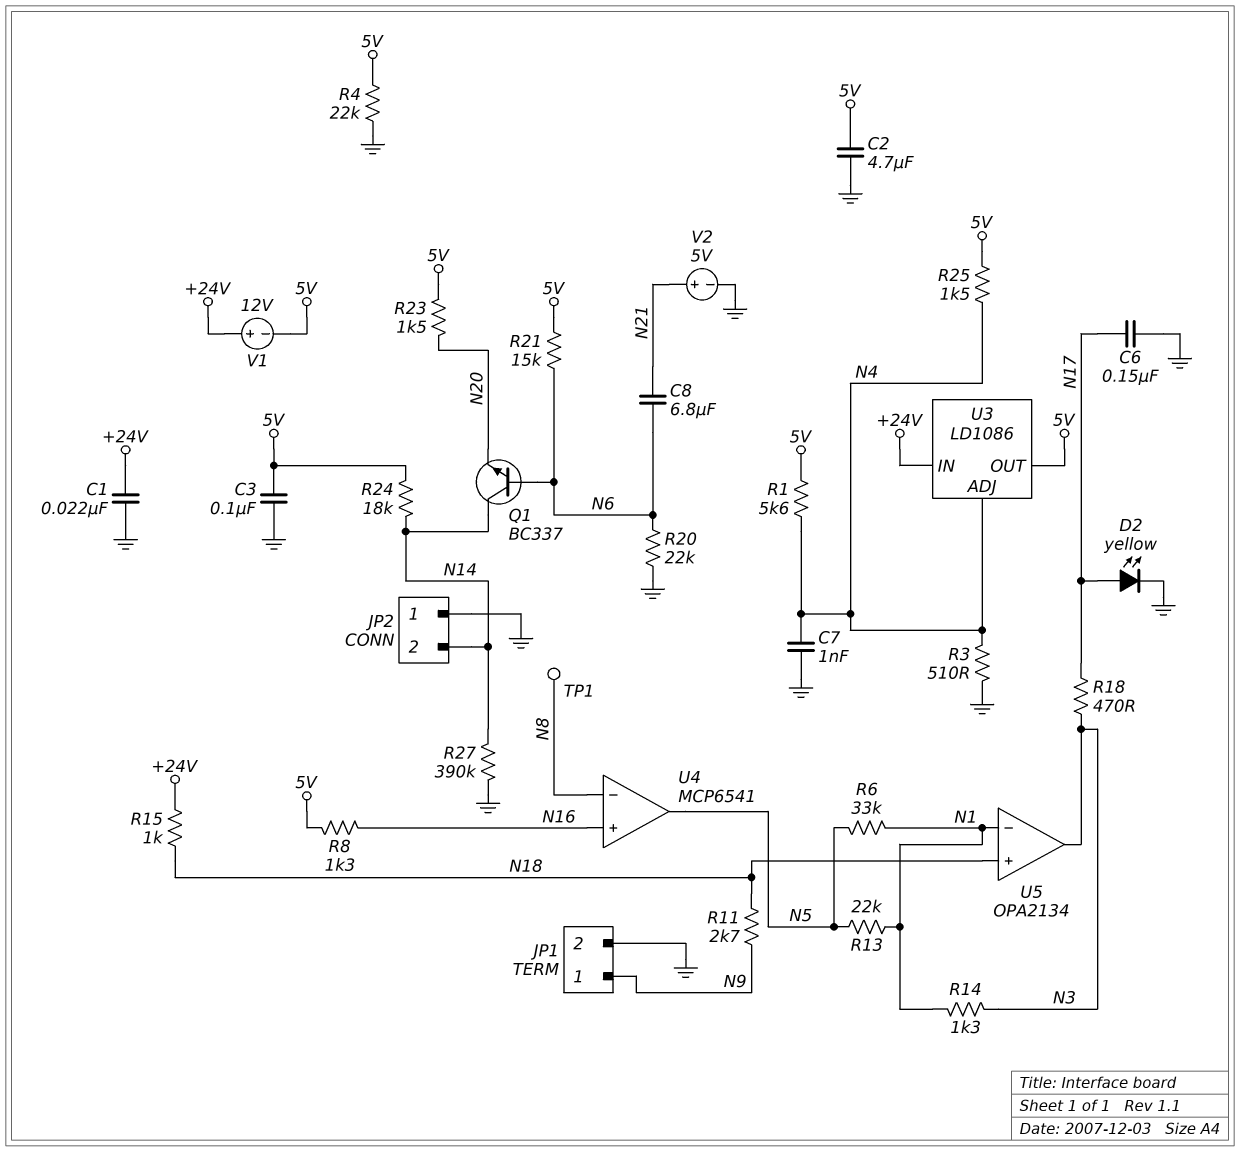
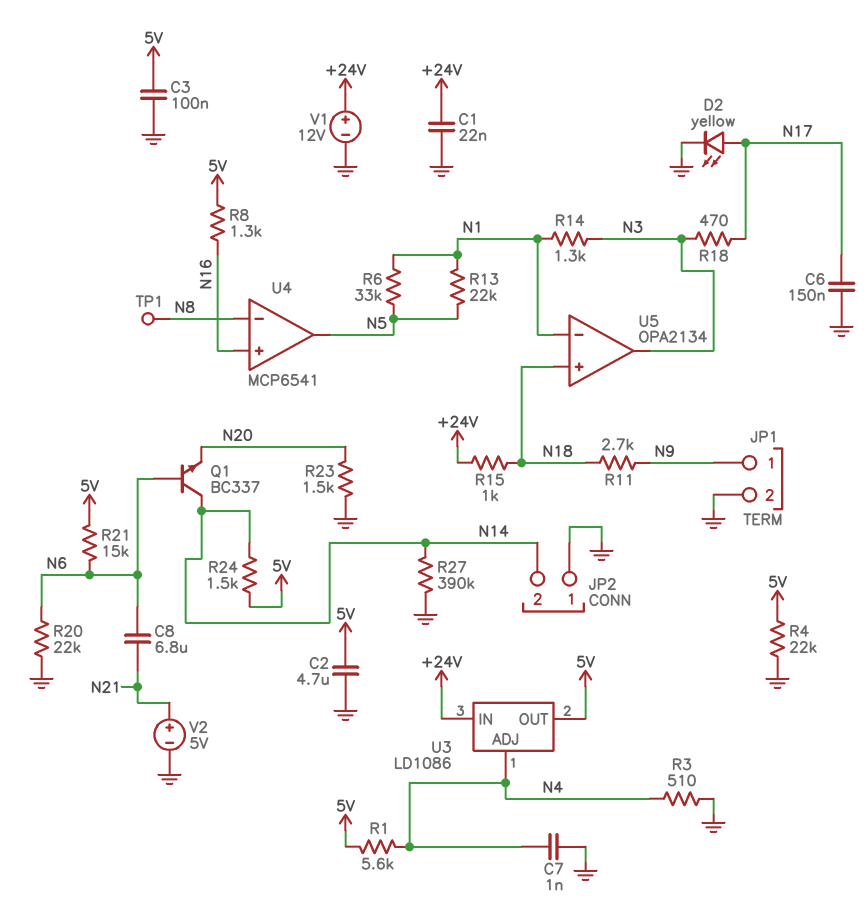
R23: 1.5k (5V, N20) -> 1.5k (GND, N20)
R24: 18k (5V, N14) -> 1.5k (5V, N14)
R25: 1.5k (5V, N4) -> none
V1: 12V (plus +24V, minus 5V) -> 12V (plus +24V, minus GND)

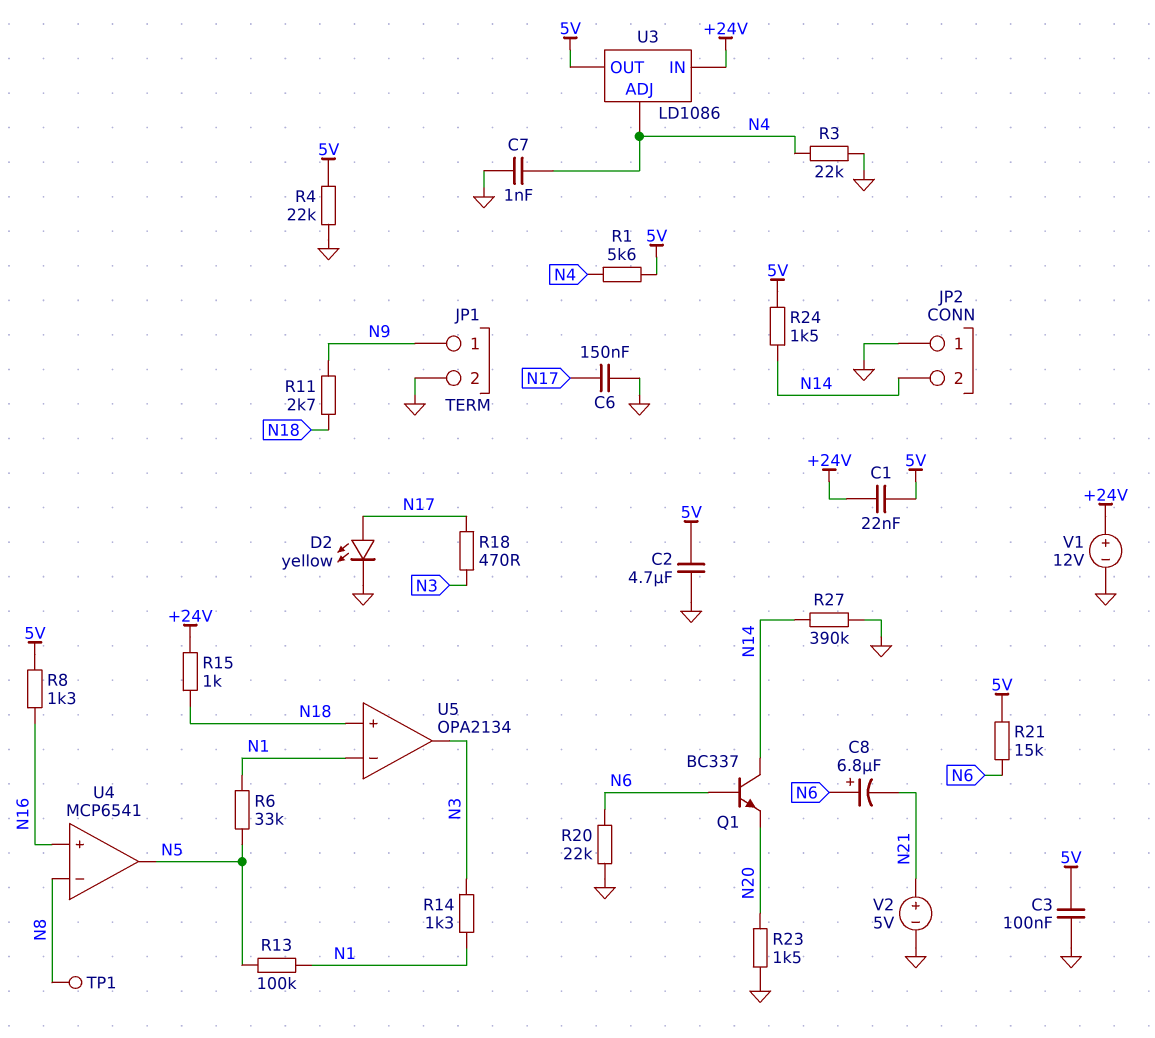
C1: 22nF (+24V, GND) -> 22nF (+24V, 5V)
C8: 6.8uF (N6, N21) -> 6.8uF (plus N6, minus N21)
R3: 510 (GND, N4) -> 22k (GND, N4)
R13: 22k (N1, N5) -> 100k (N1, N5)

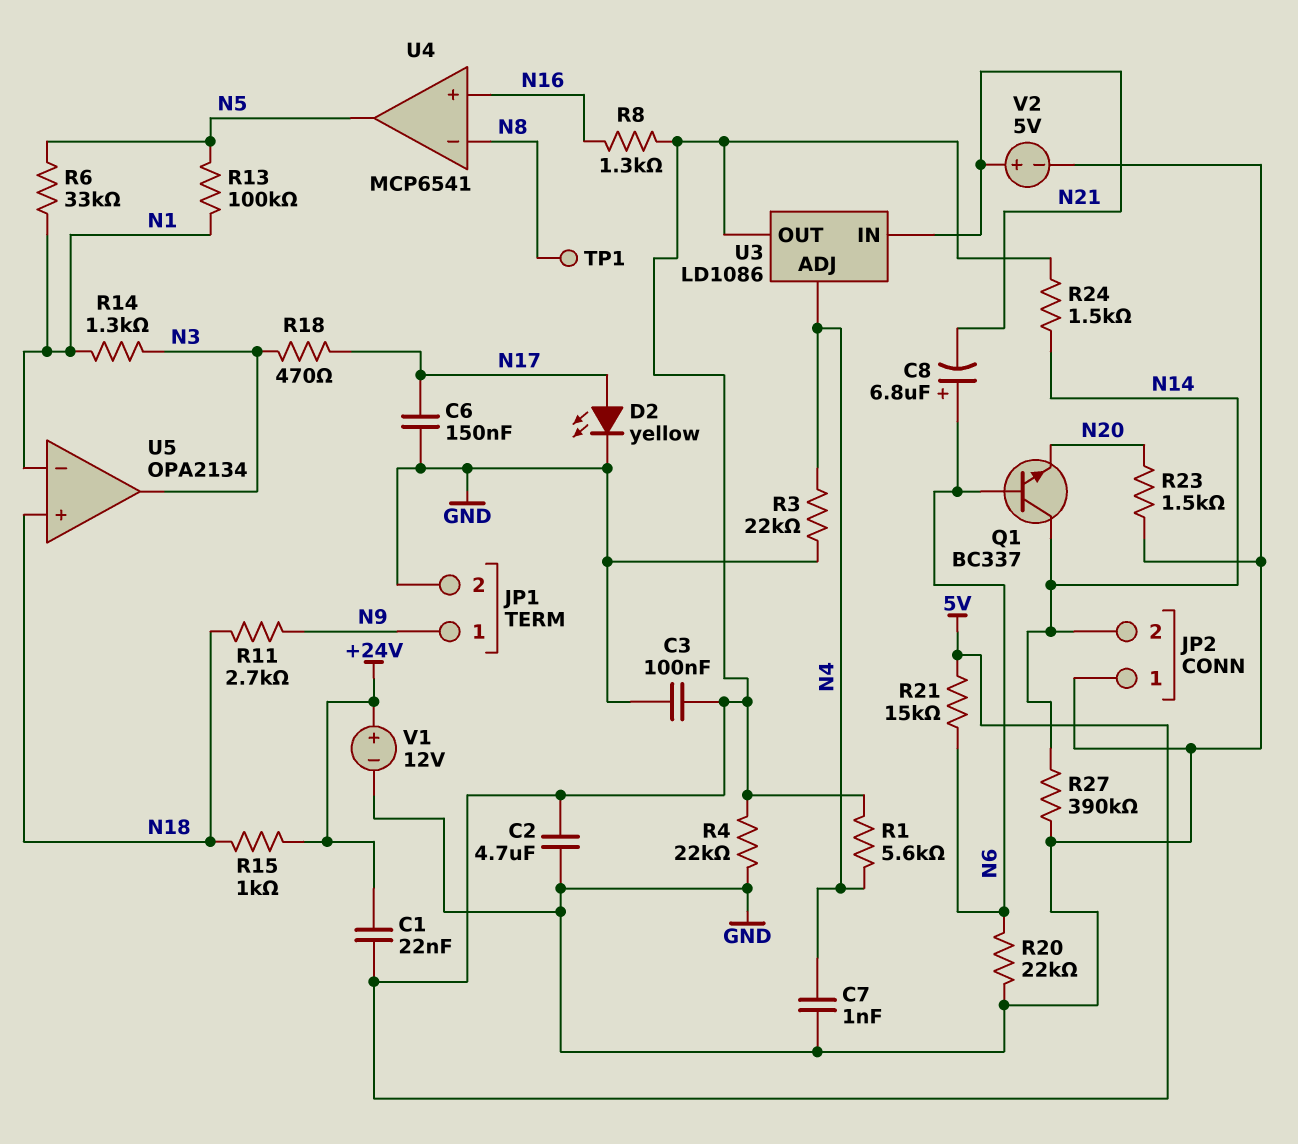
U3 pin IN: +24V -> N21

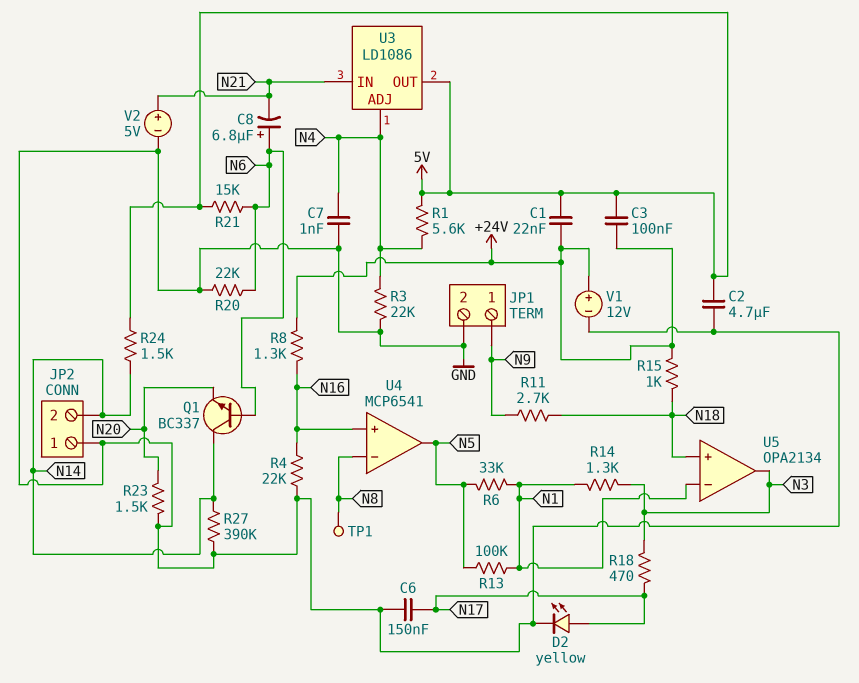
C3: 100nF (5V, GND) -> 100nF (+24V, 5V)
R4: 22k (5V, GND) -> 22k (GND, N16)
R8: 1.3k (5V, N16) -> 1.3k (+24V, N16)

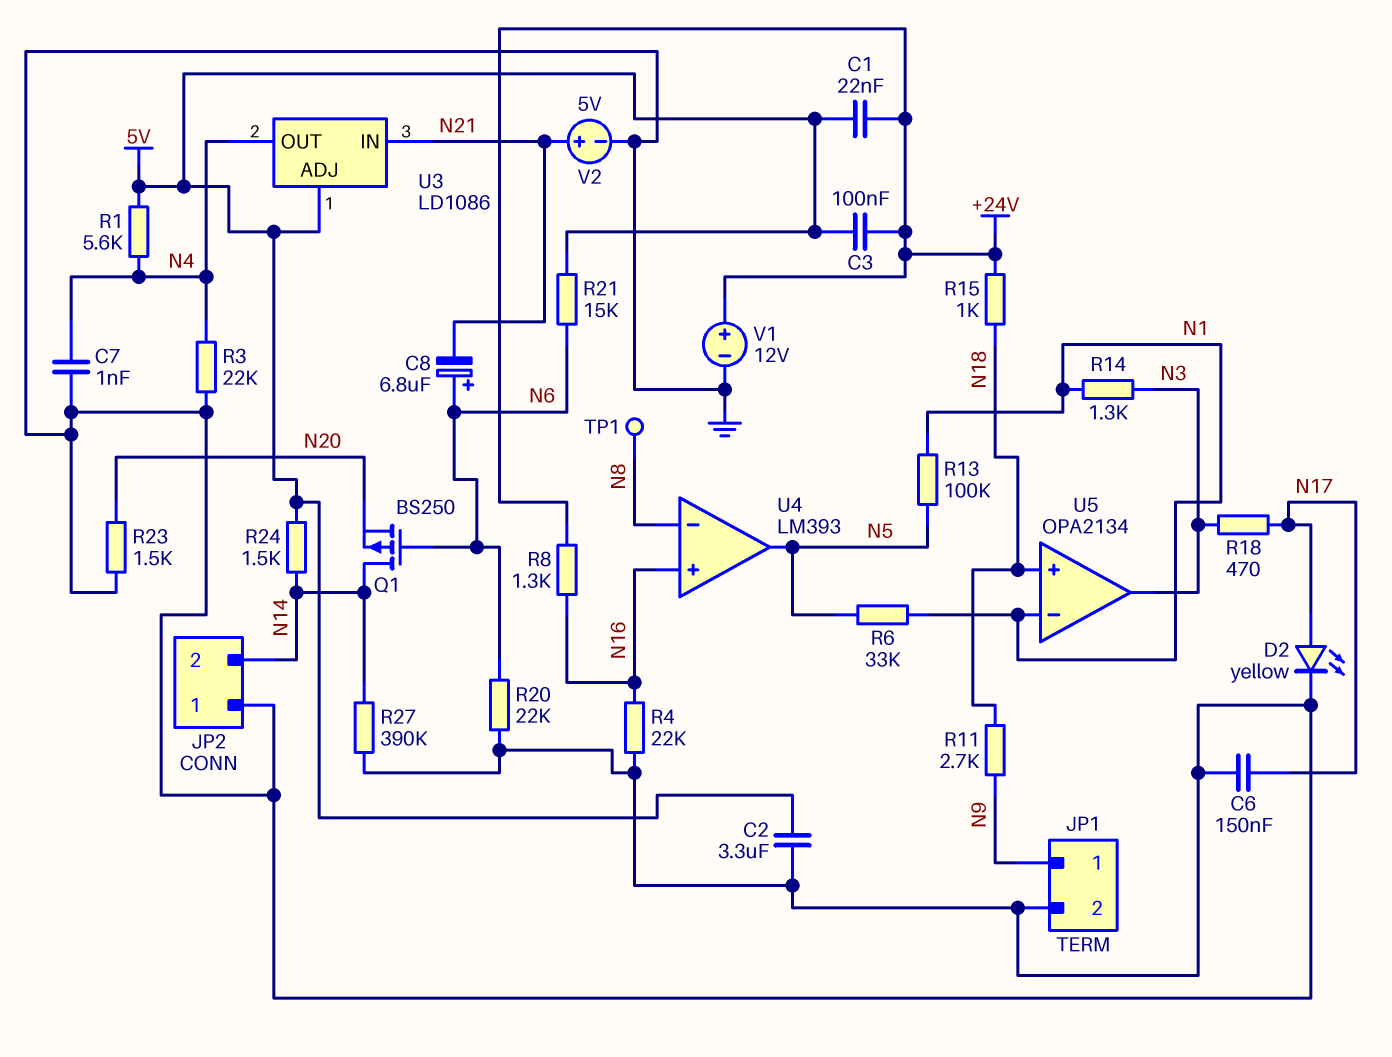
C2: 4.7uF (5V, GND) -> 3.3uF (5V, GND)
Q1: NPN BC337 (B N6, C N14, E N20) -> PMOS BS250 (G N6, D N14, S N20)
U3 pin ADJ: N4 -> 5V
U3 pin OUT: 5V -> N4
U4: MCP6541 -> LM393

